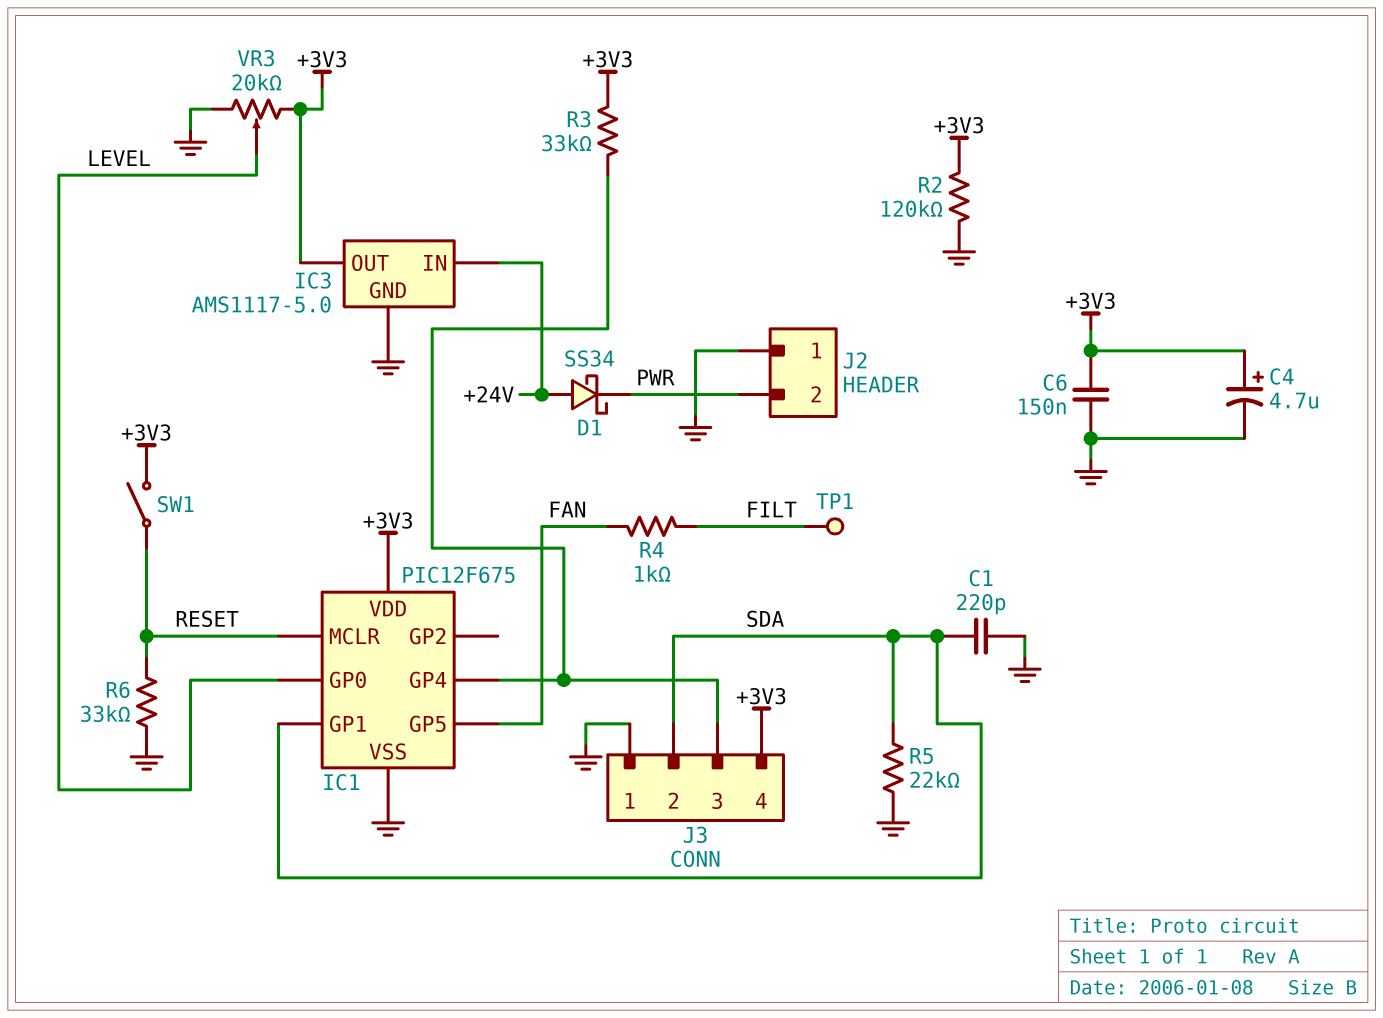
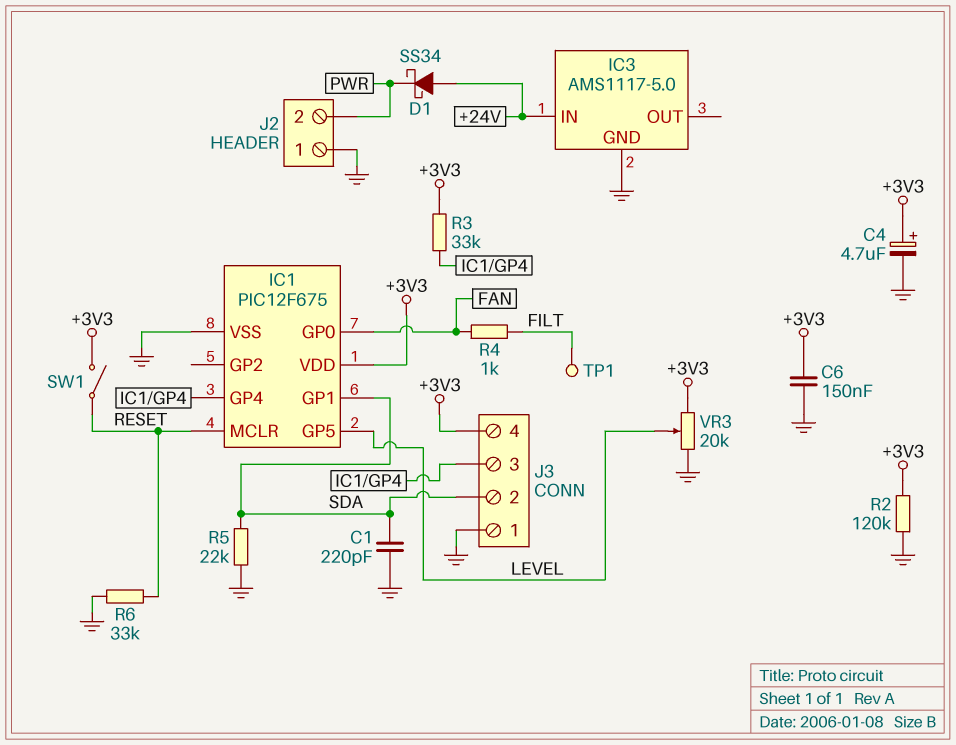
IC1 pin GP0: LEVEL -> FAN
IC1 pin GP5: FAN -> LEVEL
IC3 pin OUT: +3V3 -> none

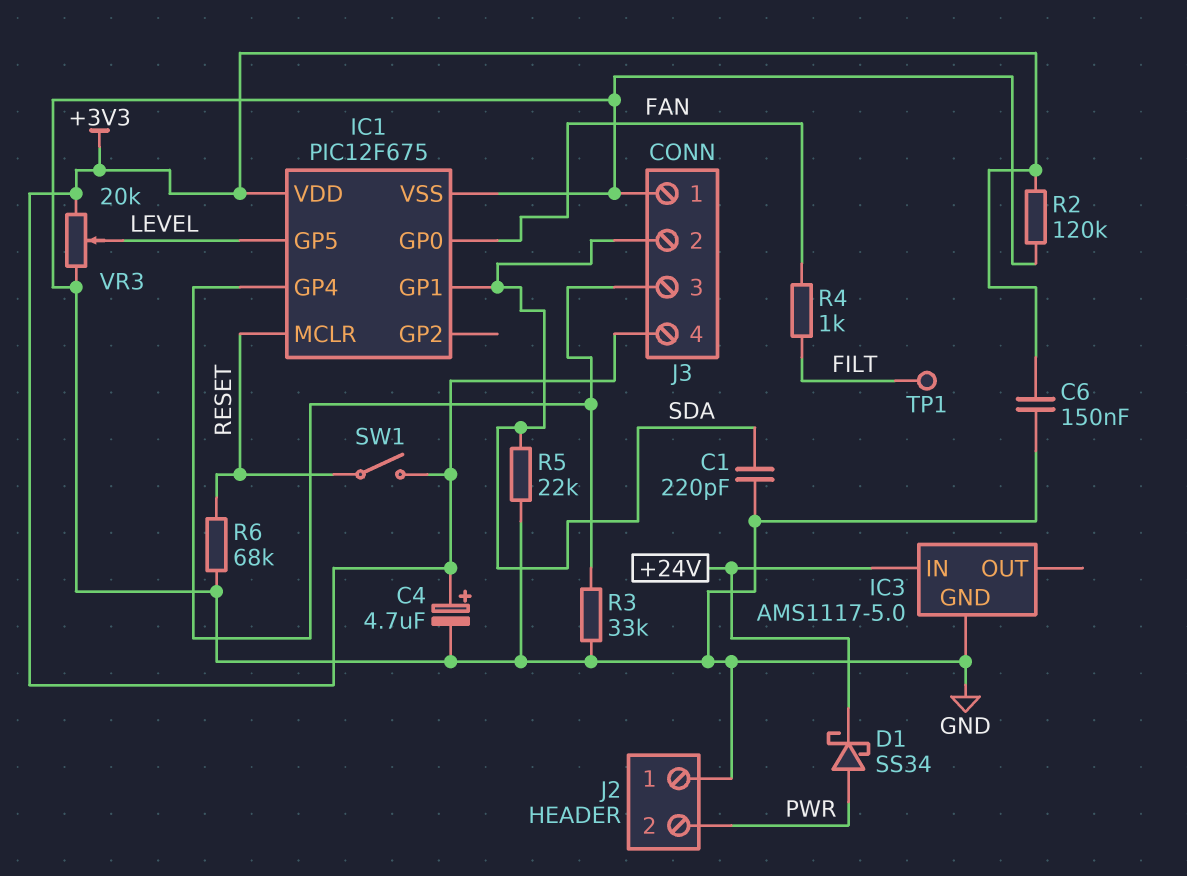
D1: schottky SS34 (A +24V, K PWR) -> schottky SS34 (A PWR, K +24V)
R3: 33k (+3V3, IC1/GP4) -> 33k (GND, IC1/GP4)
R6: 33k (GND, RESET) -> 68k (GND, RESET)

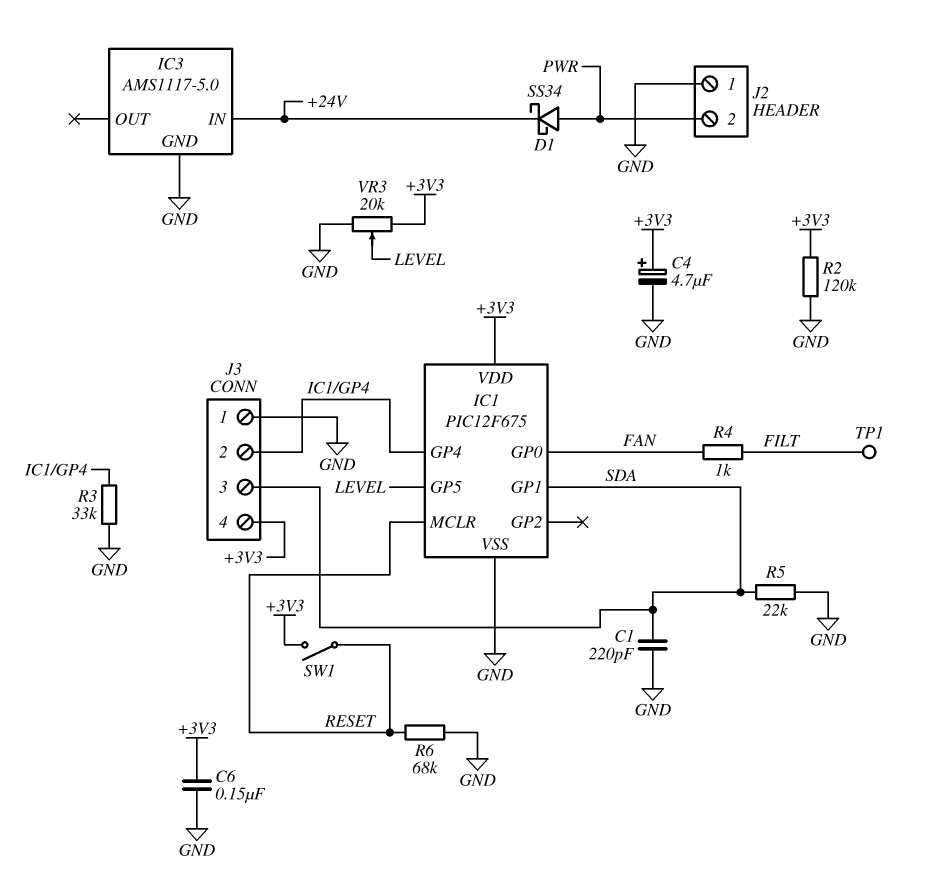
J3 pin 2: SDA -> IC1/GP4
J3 pin 3: IC1/GP4 -> SDA

